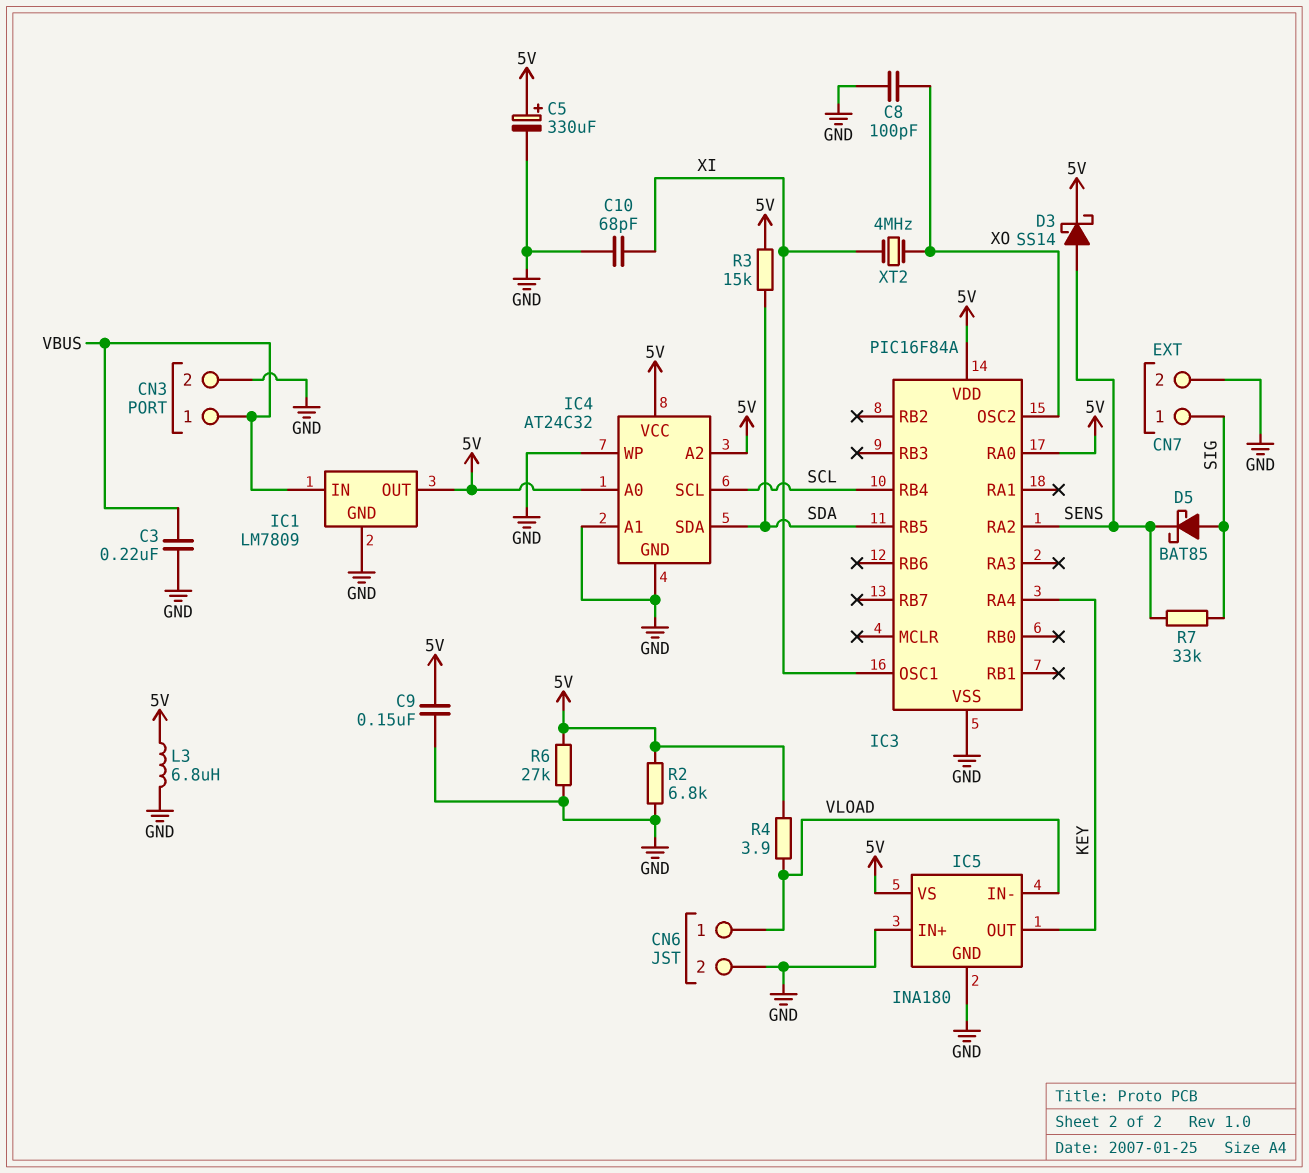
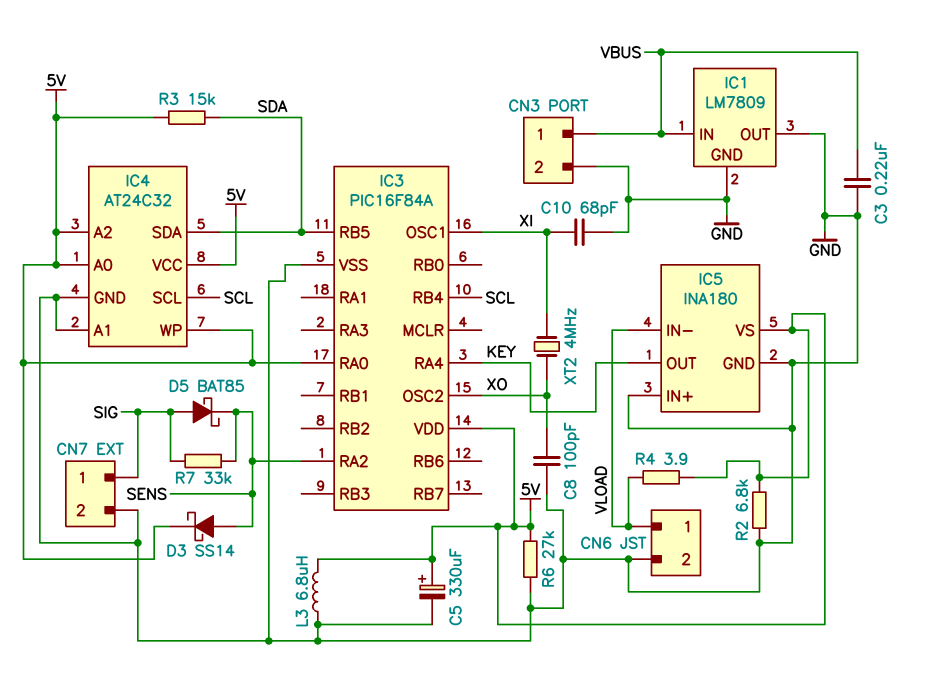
C9: 150nF (5V, GND) -> none
IC1 pin OUT: 5V -> GND
IC4 pin WP: GND -> 5V

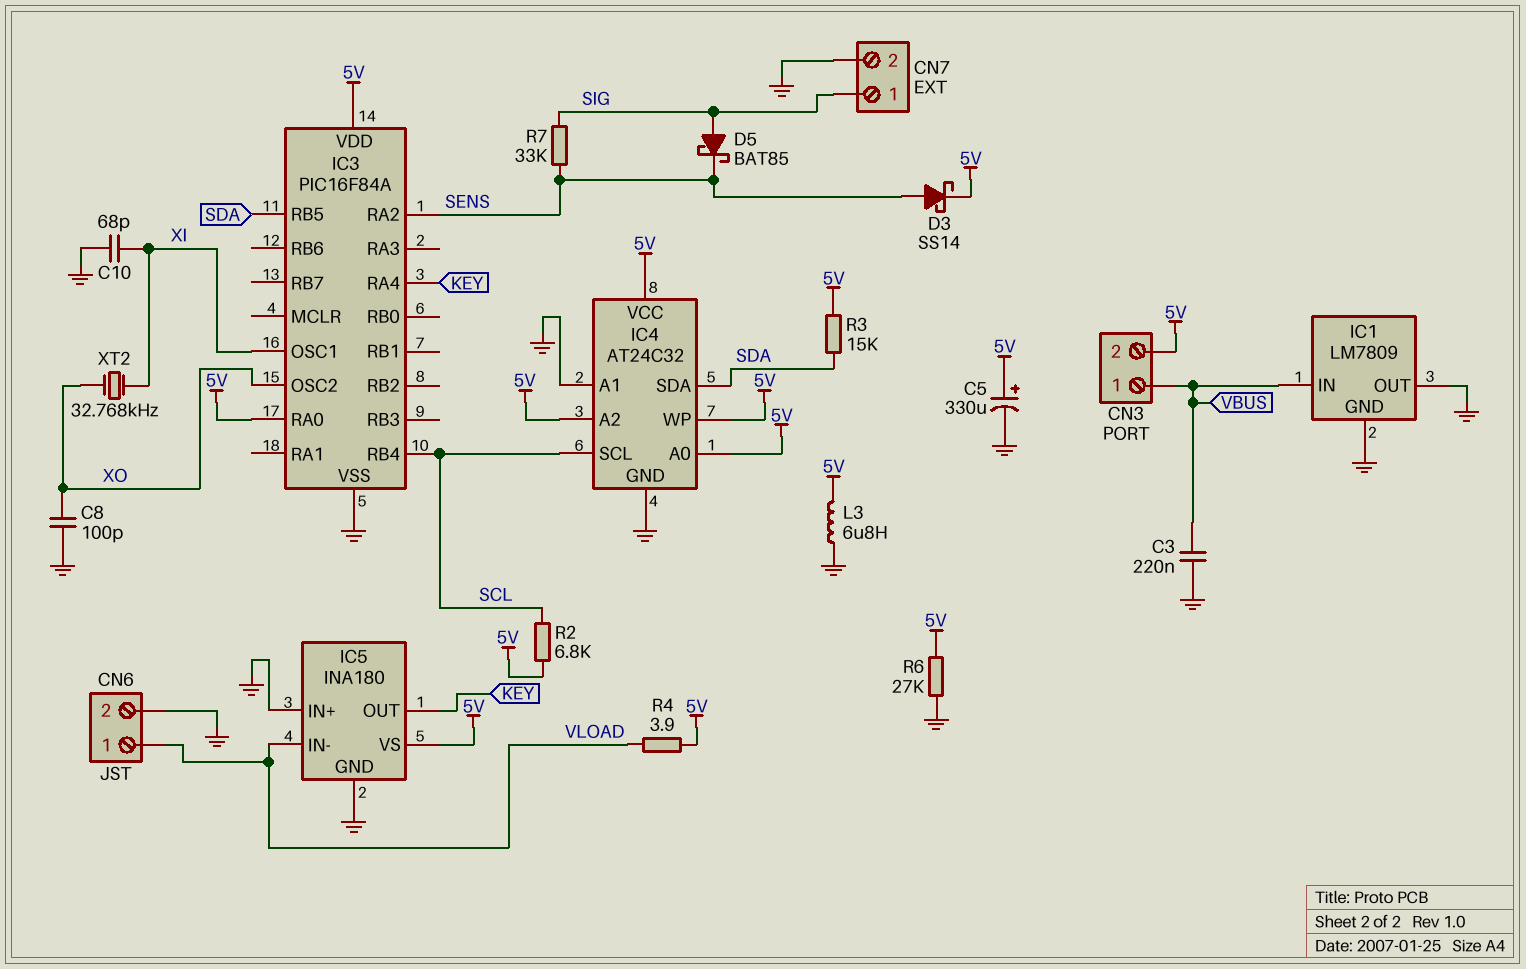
CN3 pin 2: GND -> 5V
R2: 6.8k (5V, GND) -> 6.8k (5V, SCL)
XT2: 4MHz (XI, XO) -> 32.768kHz (XI, XO)

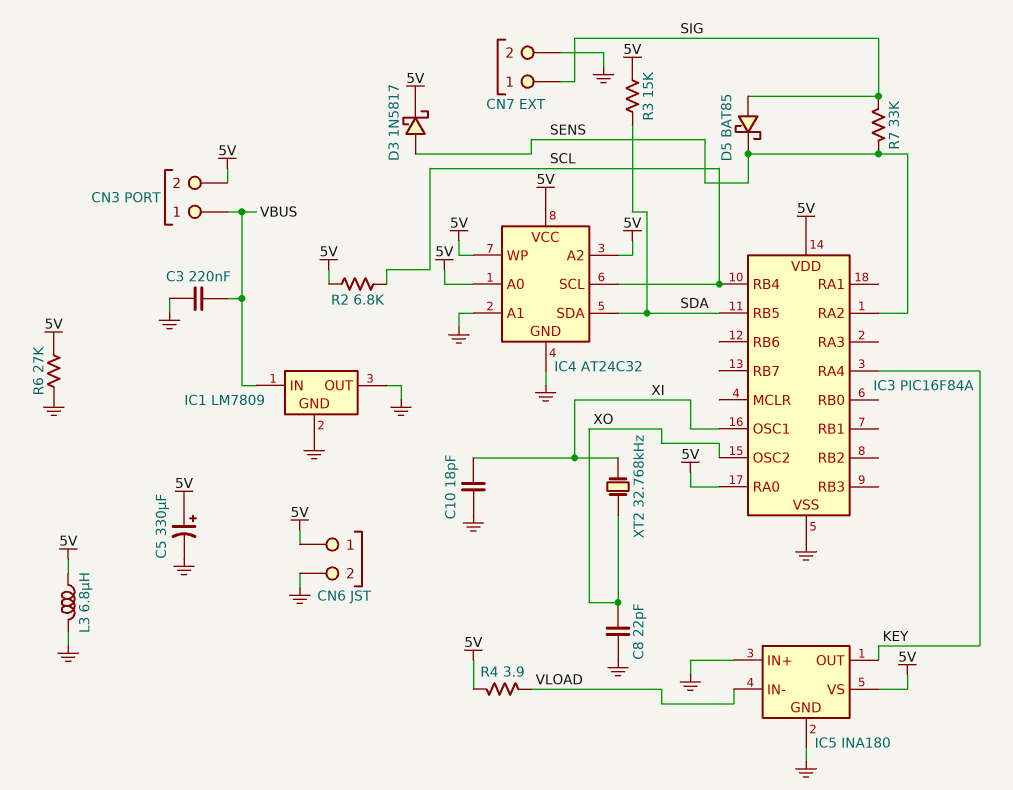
C8: 100pF (GND, XO) -> 22pF (GND, XO)
C10: 68pF (GND, XI) -> 18pF (GND, XI)
CN6 pin 1: VLOAD -> 5V
D3: schottky SS14 (A SENS, K 5V) -> schottky 1N5817 (A SENS, K 5V)

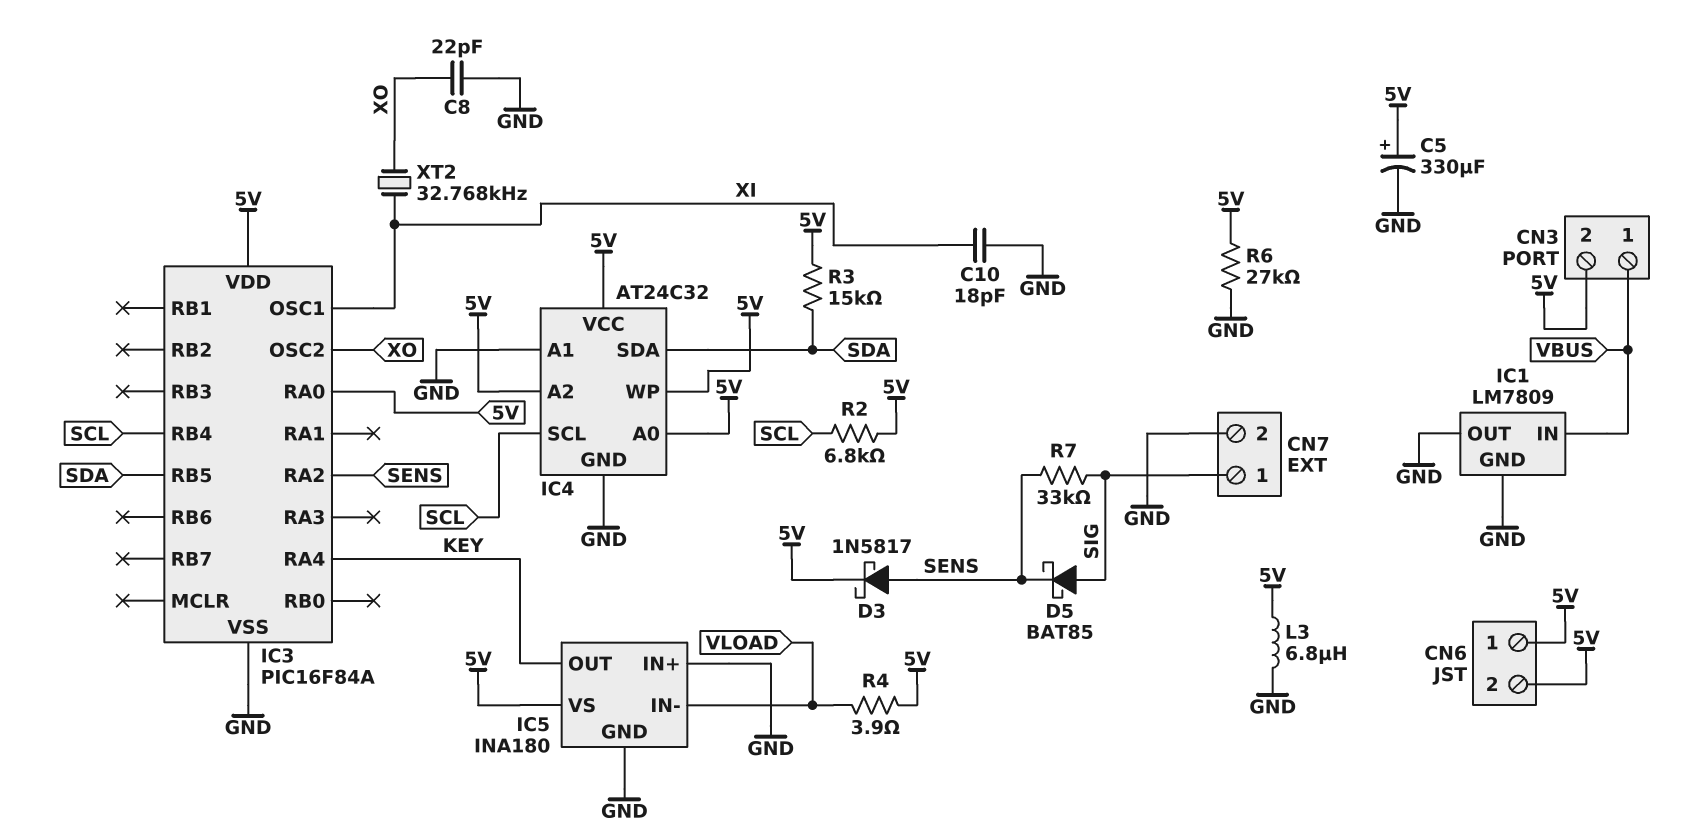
C3: 220nF (GND, VBUS) -> none
CN6 pin 2: GND -> 5V

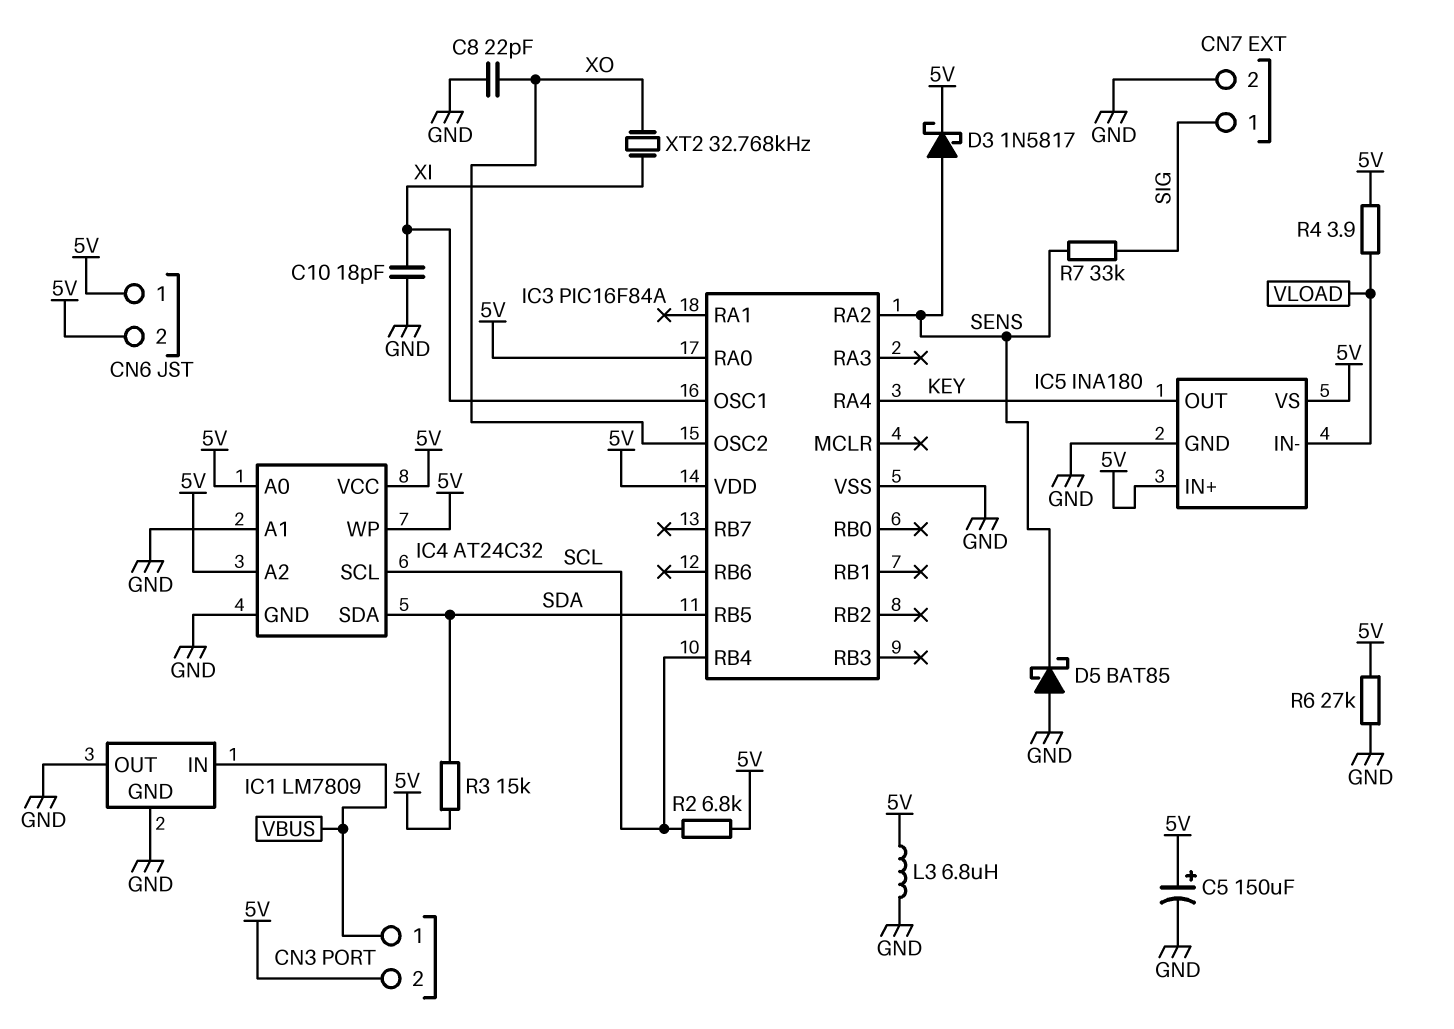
C5: 330uF (plus 5V, minus GND) -> 150uF (plus 5V, minus GND)
D5: schottky BAT85 (A SIG, K SENS) -> schottky BAT85 (A GND, K SENS)
IC5 pin IN+: GND -> 5V

